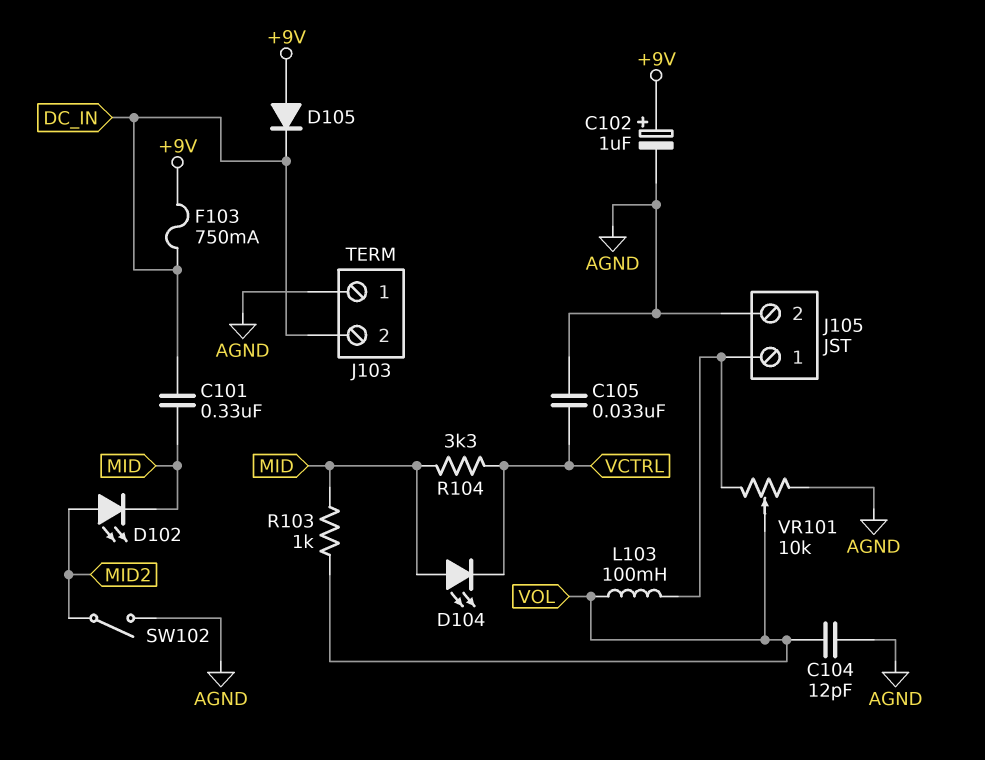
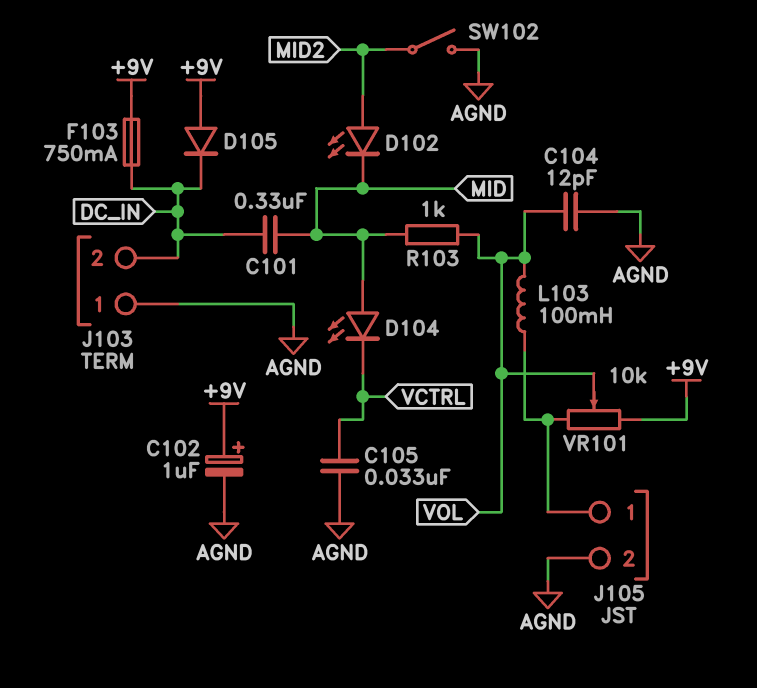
R104: 3.3k (MID, VCTRL) -> none
VR101: 10k (AGND, J105/1, wiper VOL) -> 10k (+9V, J105/1, wiper VOL)

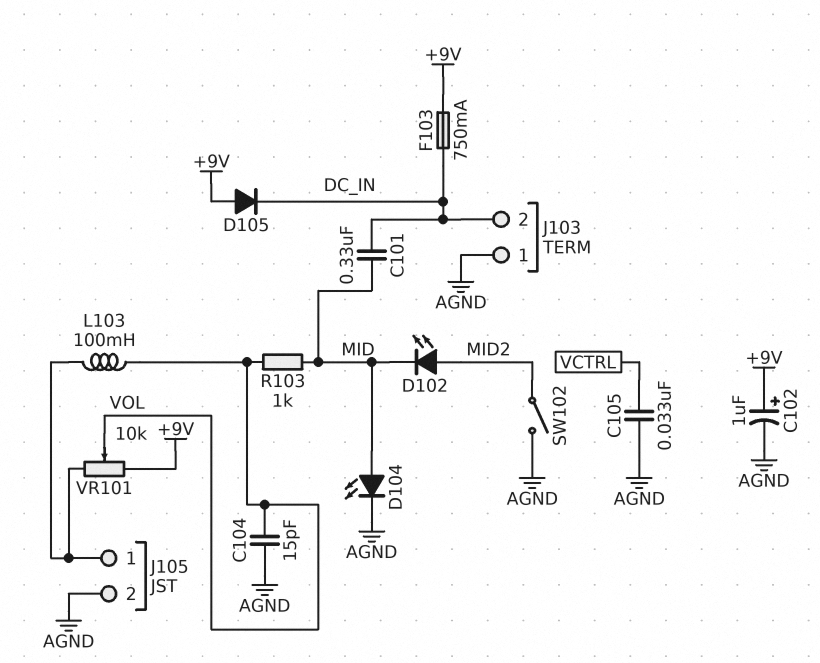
C104: 12pF (AGND, VOL) -> 15pF (AGND, VOL)
D104: LED (A MID, K VCTRL) -> LED (A MID, K AGND)

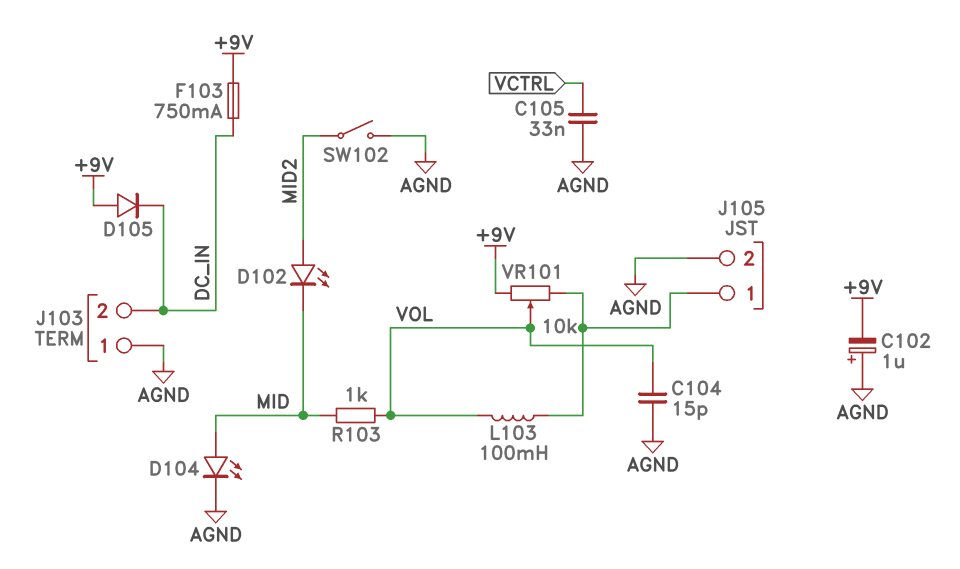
C101: 330nF (DC_IN, MID) -> none
C102: 1uF (plus +9V, minus AGND) -> 1uF (plus AGND, minus +9V)

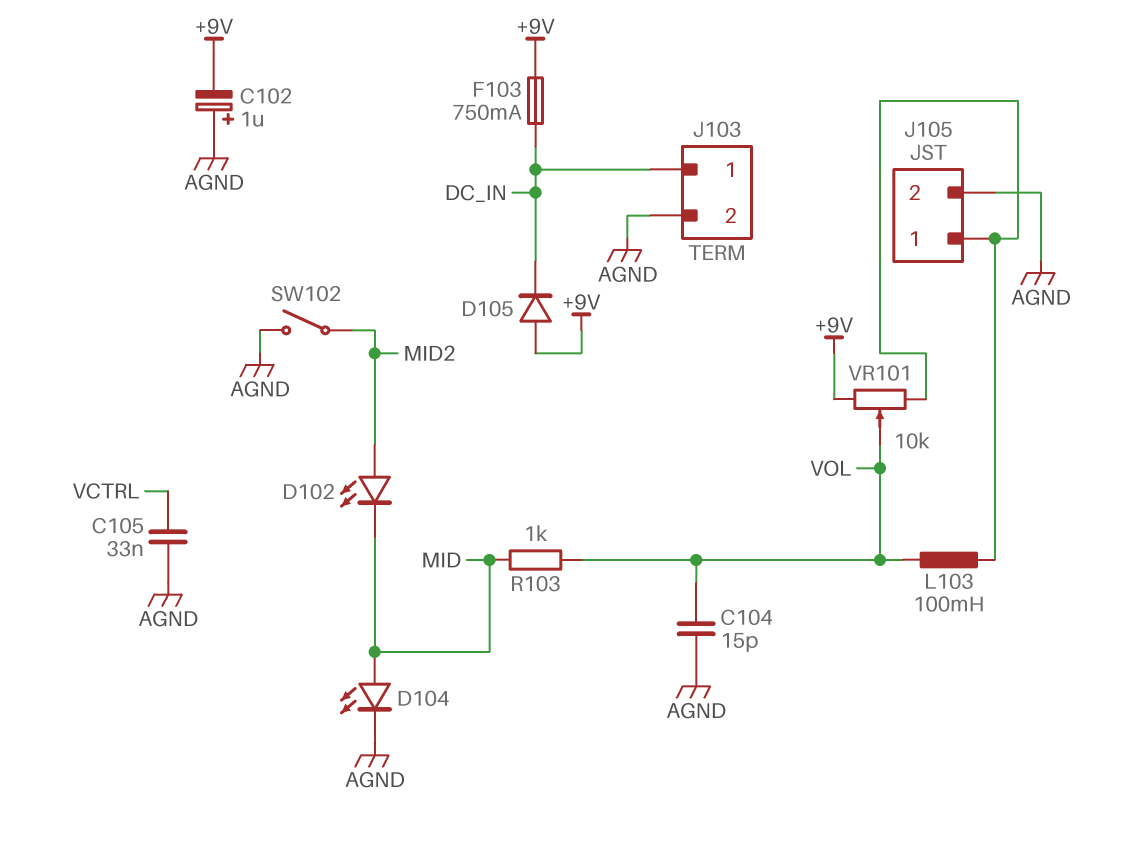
J103 pin 1: AGND -> DC_IN
J103 pin 2: DC_IN -> AGND

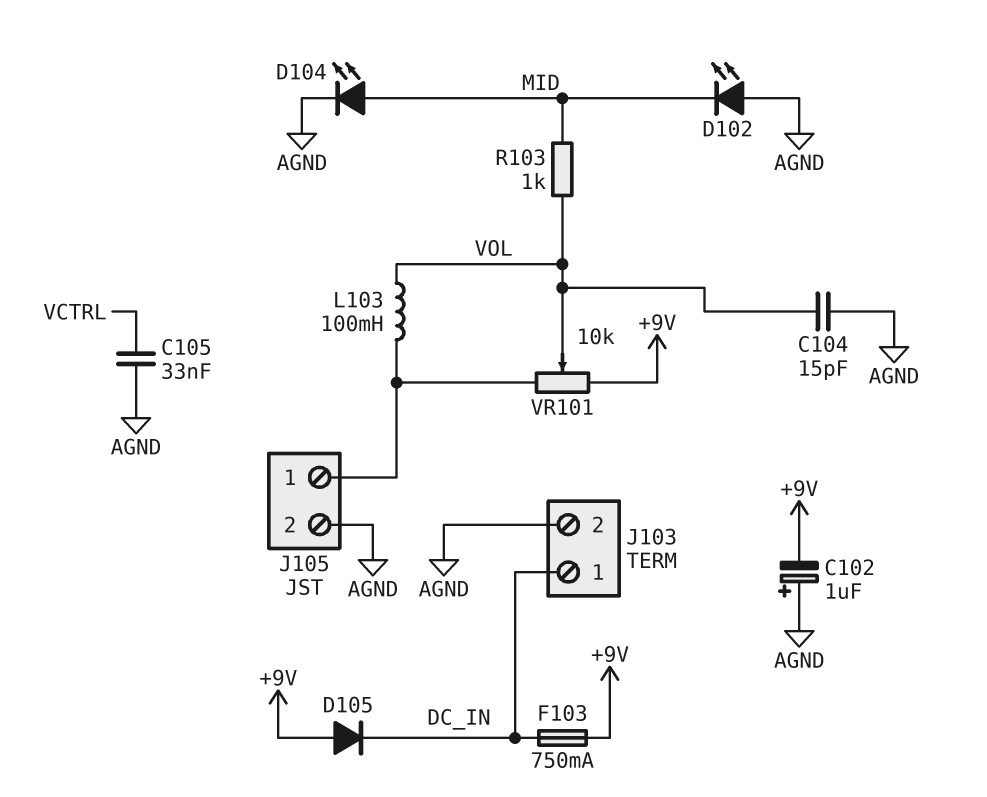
D102: LED (A MID2, K MID) -> LED (A AGND, K MID)
SW102: switch (AGND, MID2) -> none

